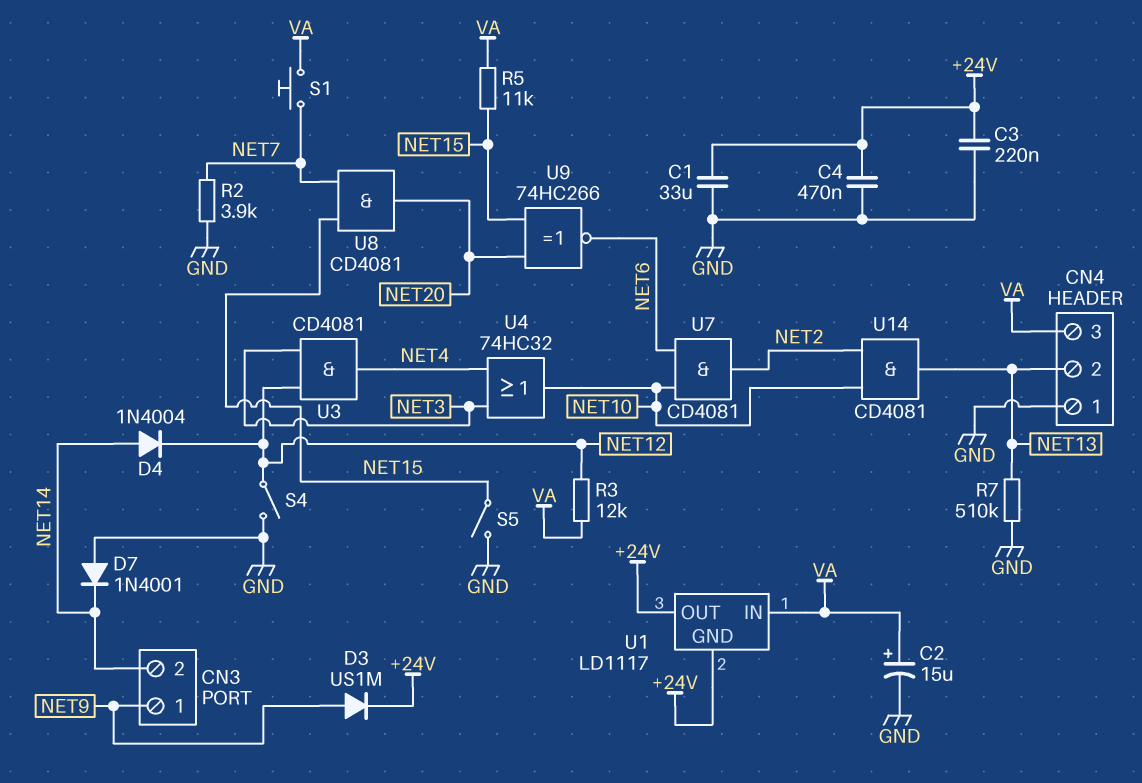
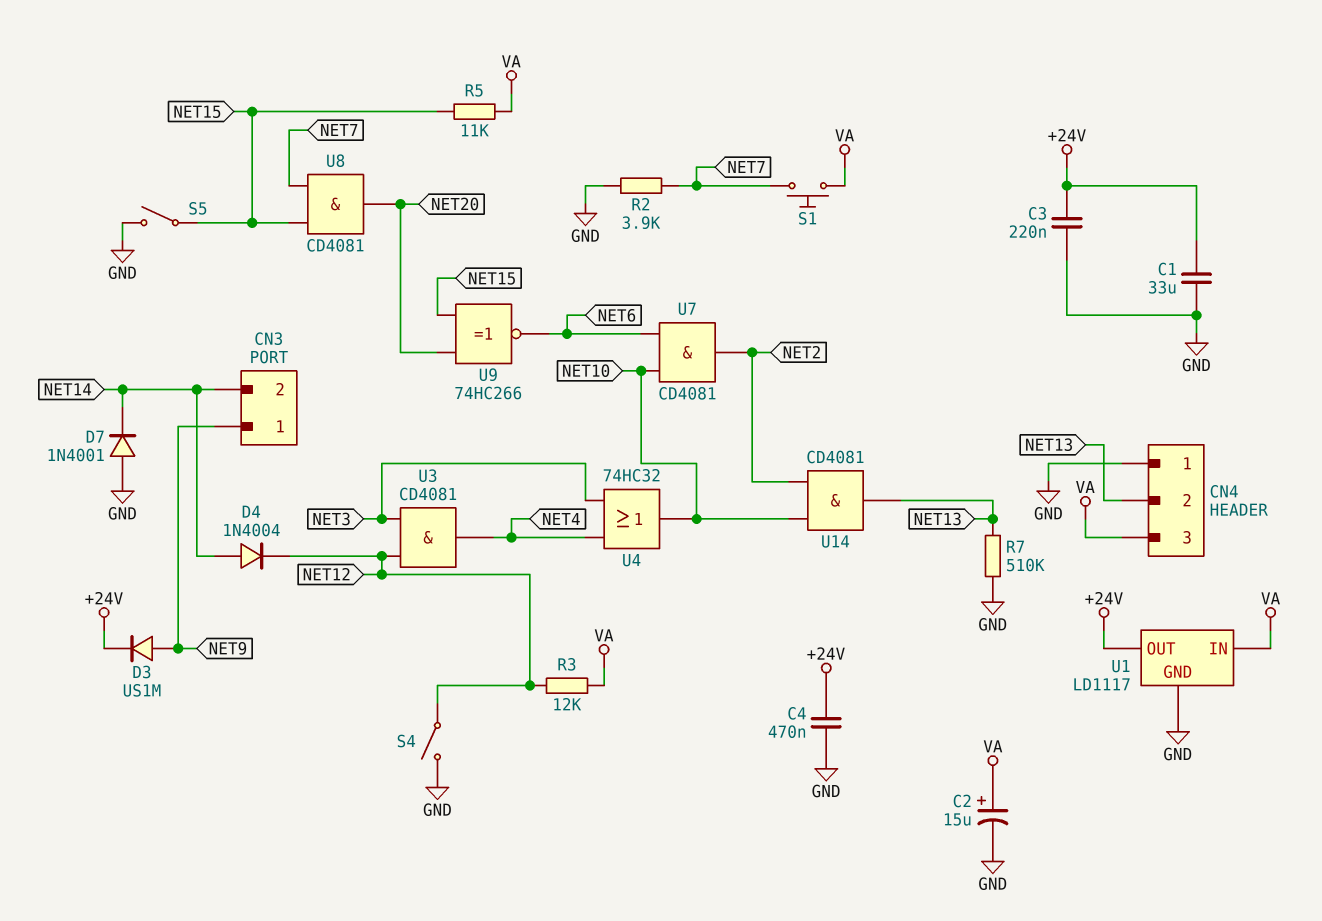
U1 pin GND: +24V -> GND

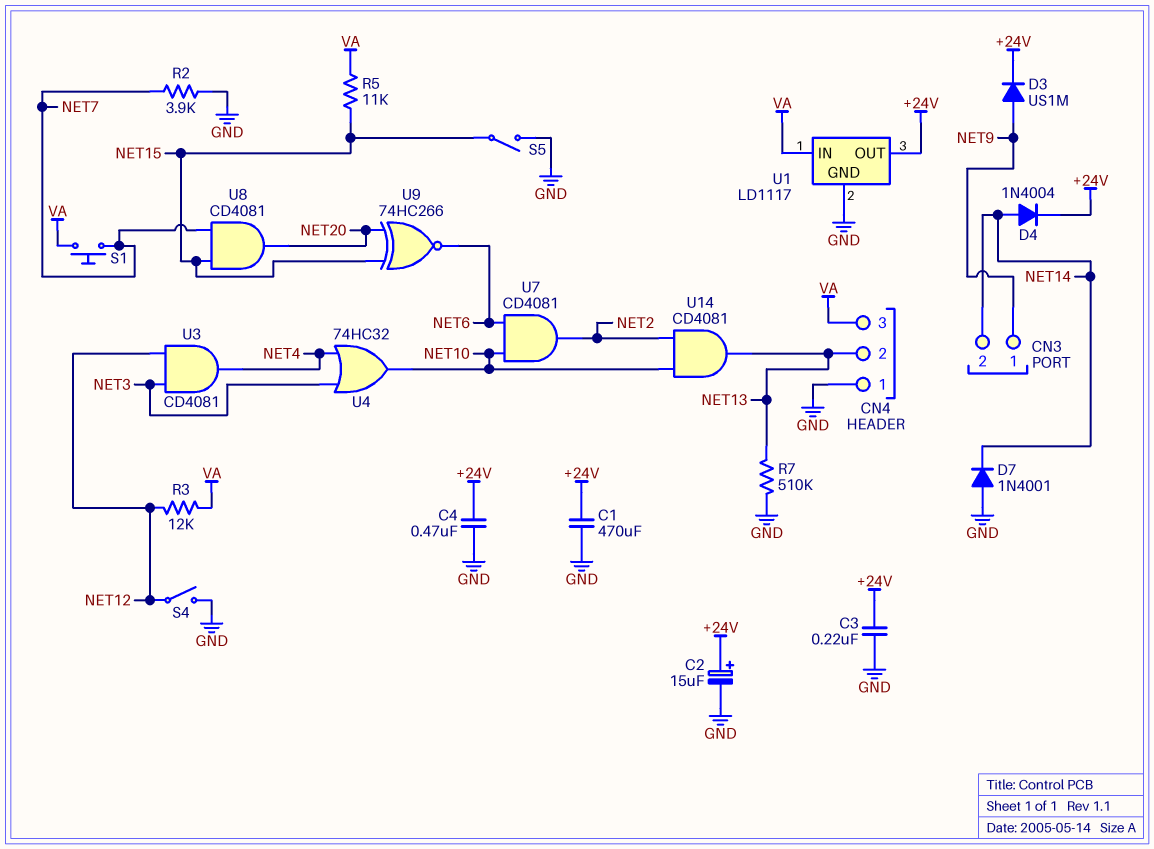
C1: 33uF (+24V, GND) -> 470uF (+24V, GND)
C2: 15uF (plus VA, minus GND) -> 15uF (plus +24V, minus GND)
D4: diode 1N4004 (A NET14, K NET12) -> diode 1N4004 (A NET14, K +24V)

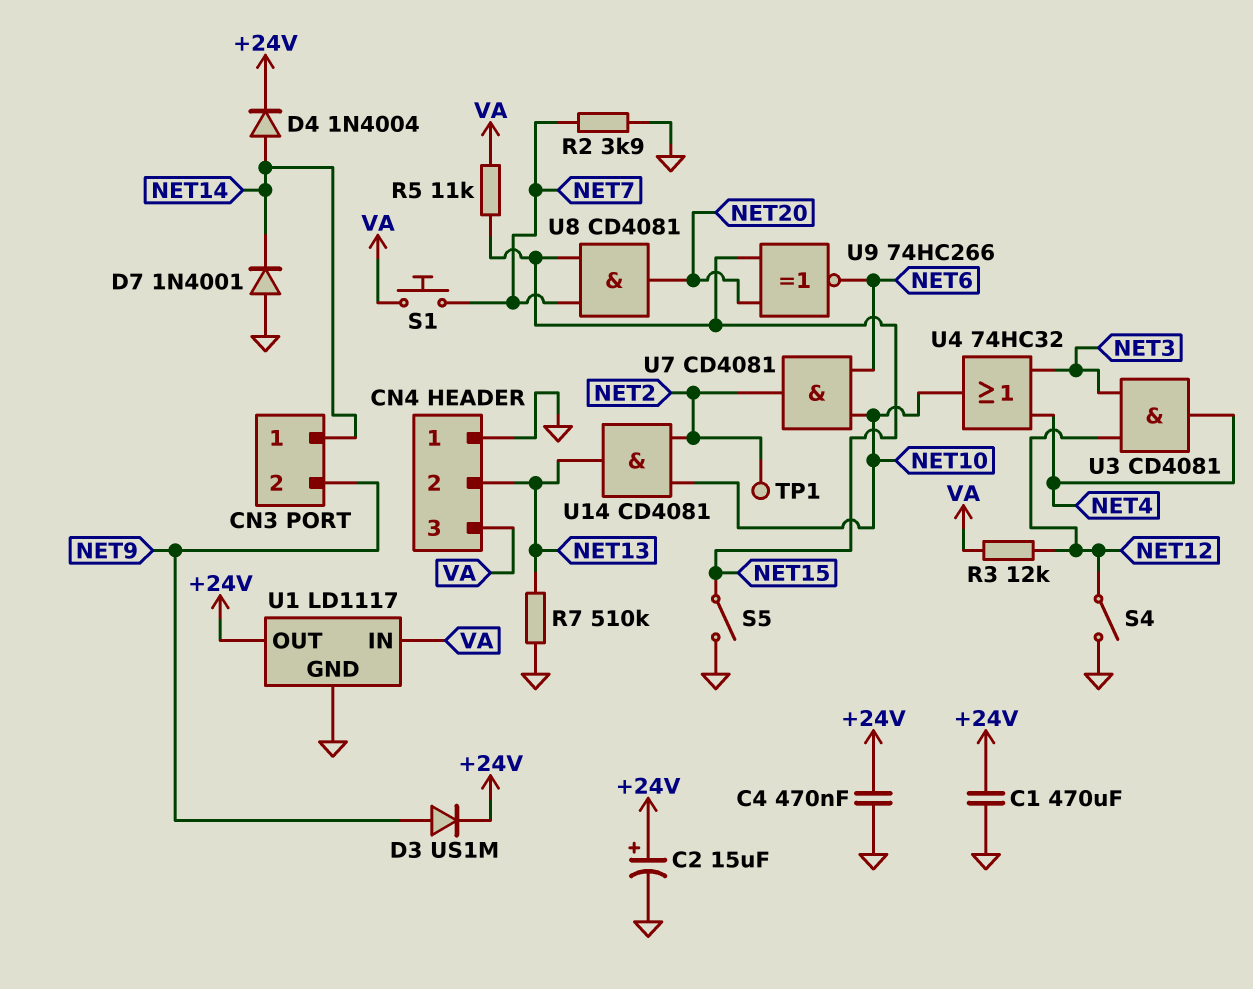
C3: 220nF (+24V, GND) -> none
CN3 pin 1: NET9 -> NET14
CN3 pin 2: NET14 -> NET9
TP1: none -> test point (NET2)

